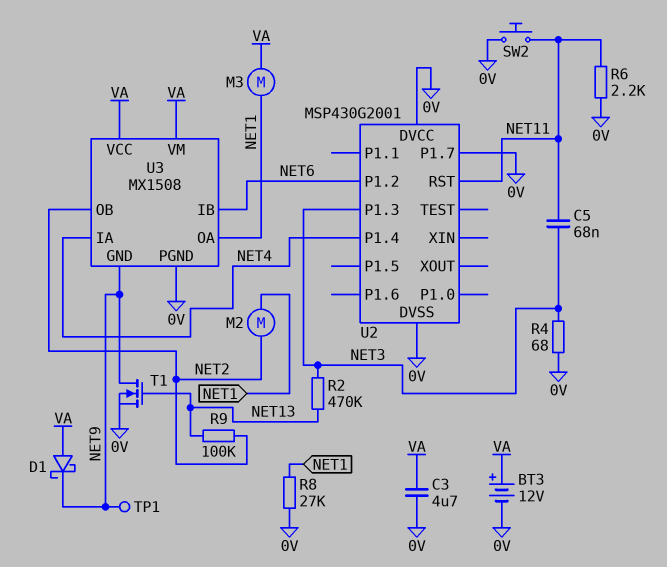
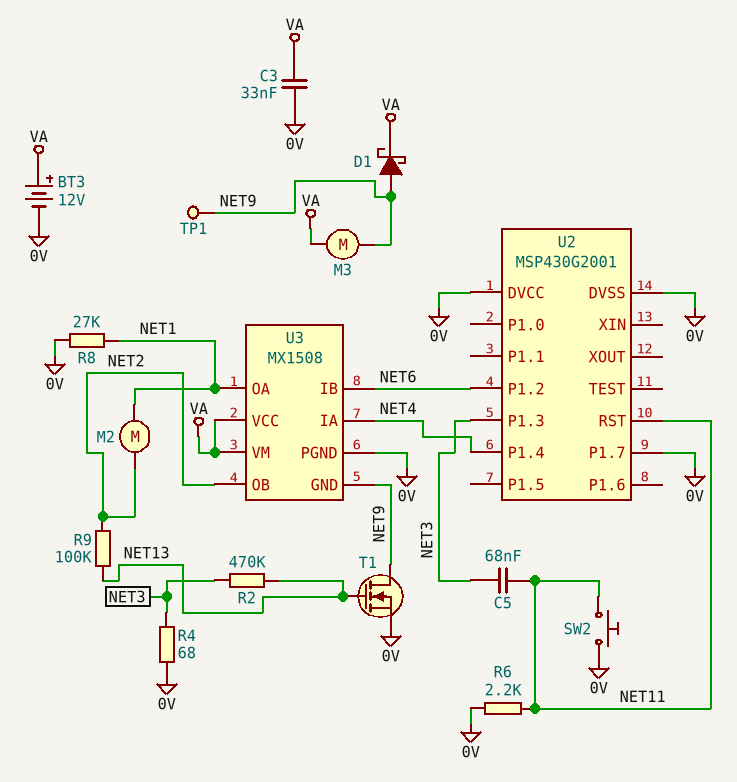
C3: 4.7uF (0V, VA) -> 33nF (0V, VA)
D1: schottky (A VA, K NET9) -> schottky (A NET9, K VA)
M3: motor (NET1, VA) -> motor (NET9, VA)

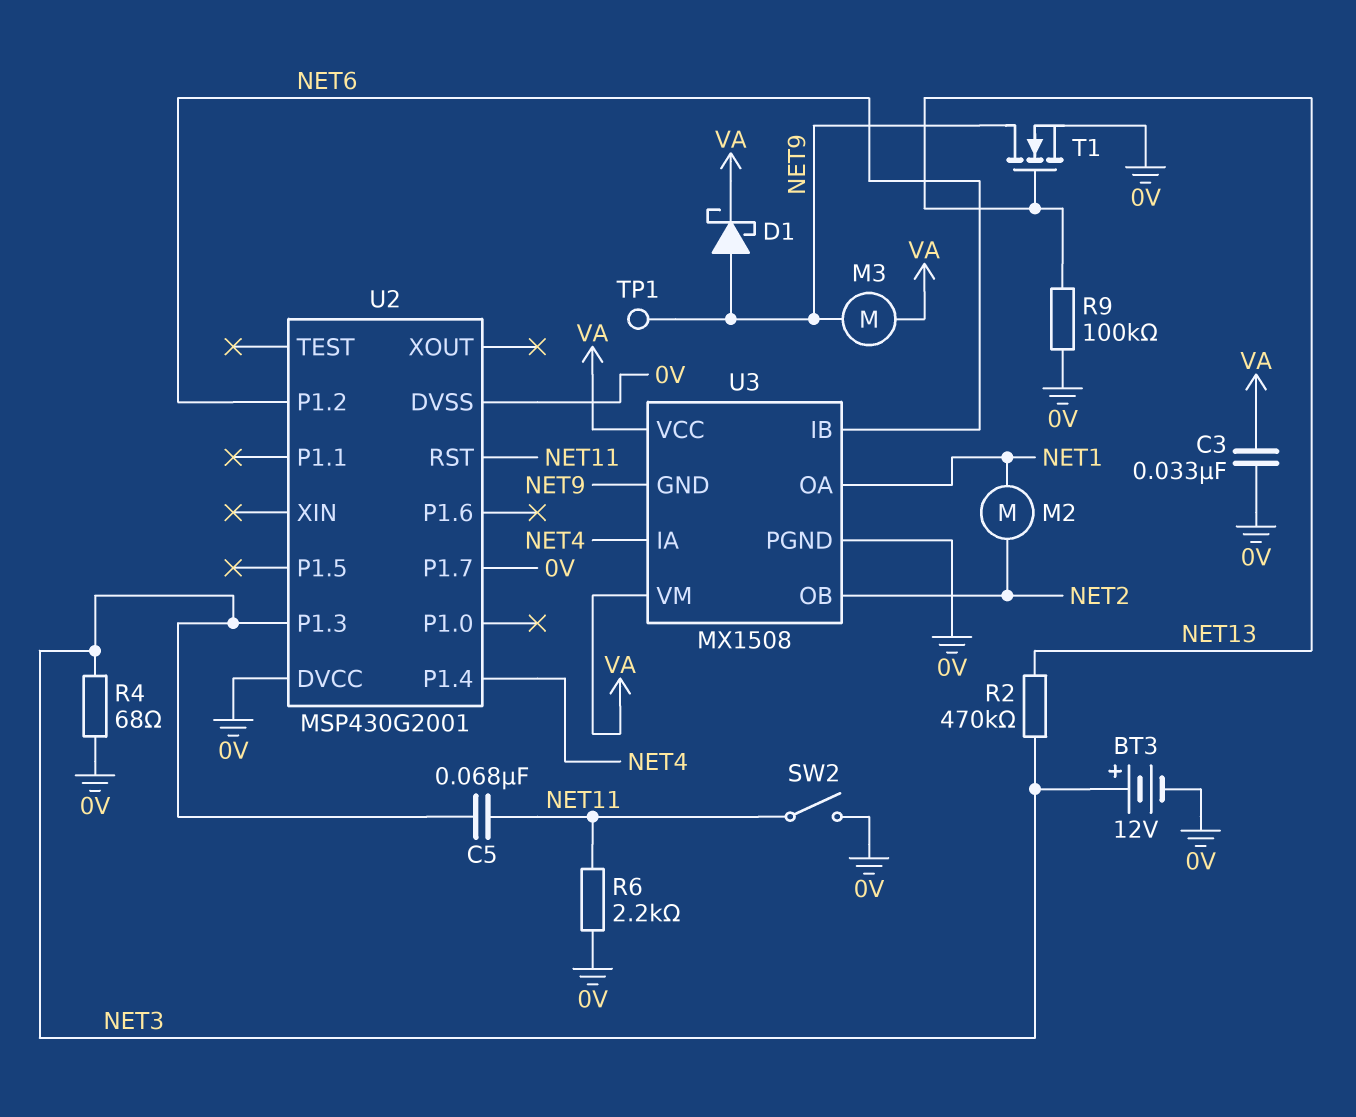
BT3: 12V (plus VA, minus 0V) -> 12V (plus NET3, minus 0V)
R8: 27k (0V, NET1) -> none
R9: 100k (NET2, NET13) -> 100k (0V, NET13)
SW2: button (0V, NET11) -> switch (0V, NET11)

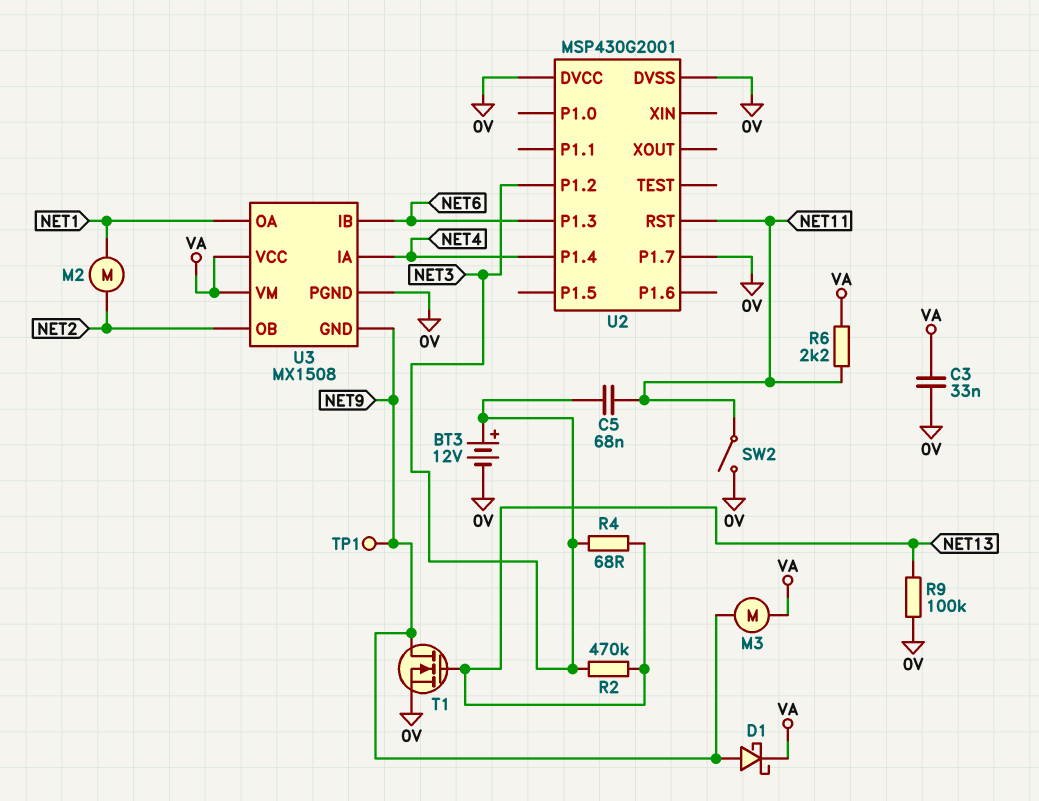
R4: 68 (0V, NET3) -> 68 (NET3, NET13)
R6: 2.2k (0V, NET11) -> 2.2k (NET11, VA)
U2 pin P1.2: NET6 -> NET3
U2 pin P1.3: NET3 -> NET6

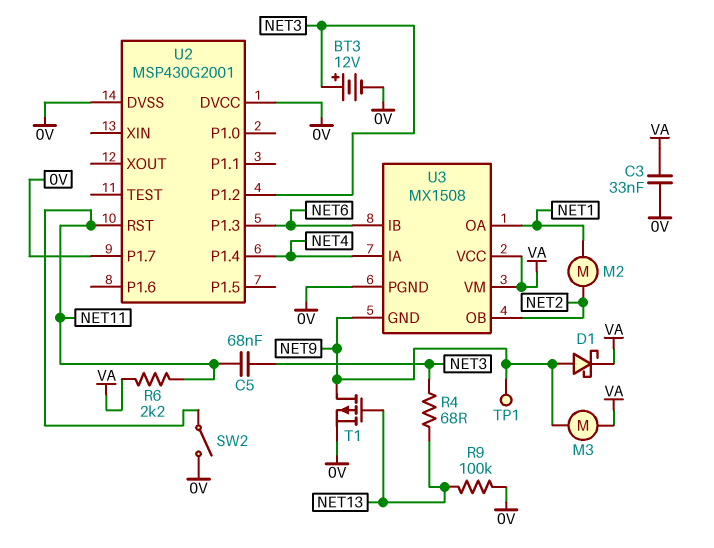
R2: 470k (NET3, NET13) -> none
T1: NMOS (G NET13, D NET9, S 0V) -> PMOS (G NET13, D NET9, S 0V)

